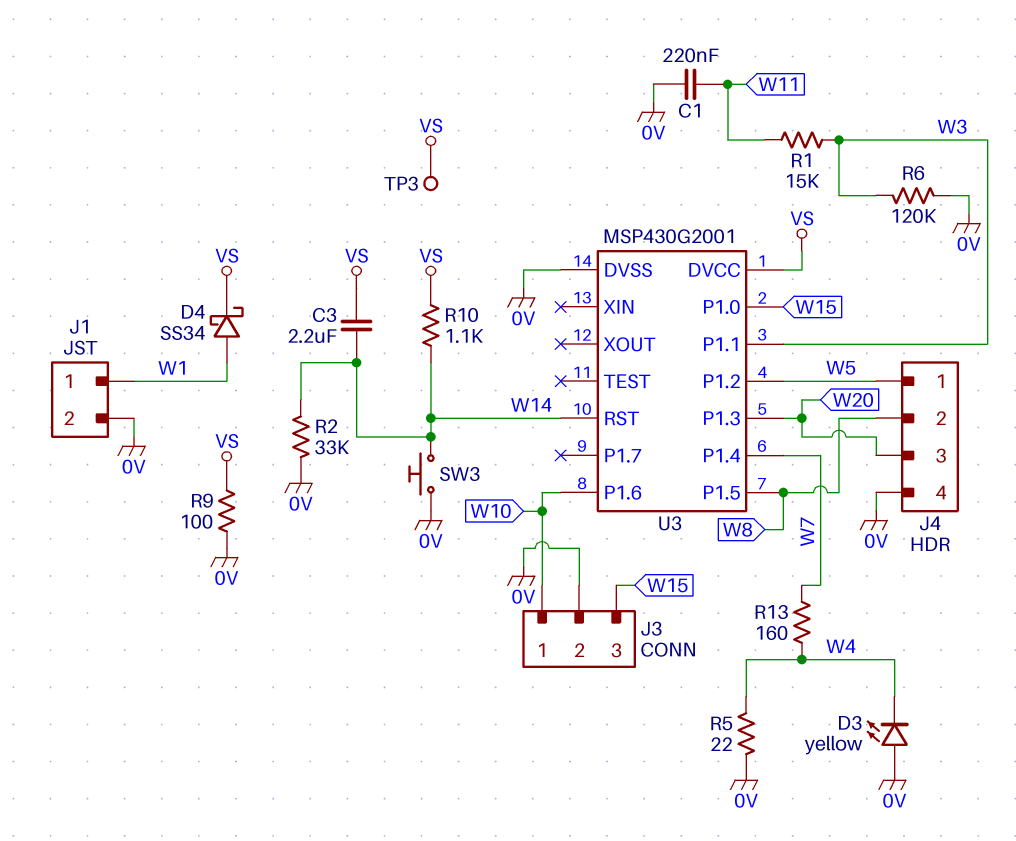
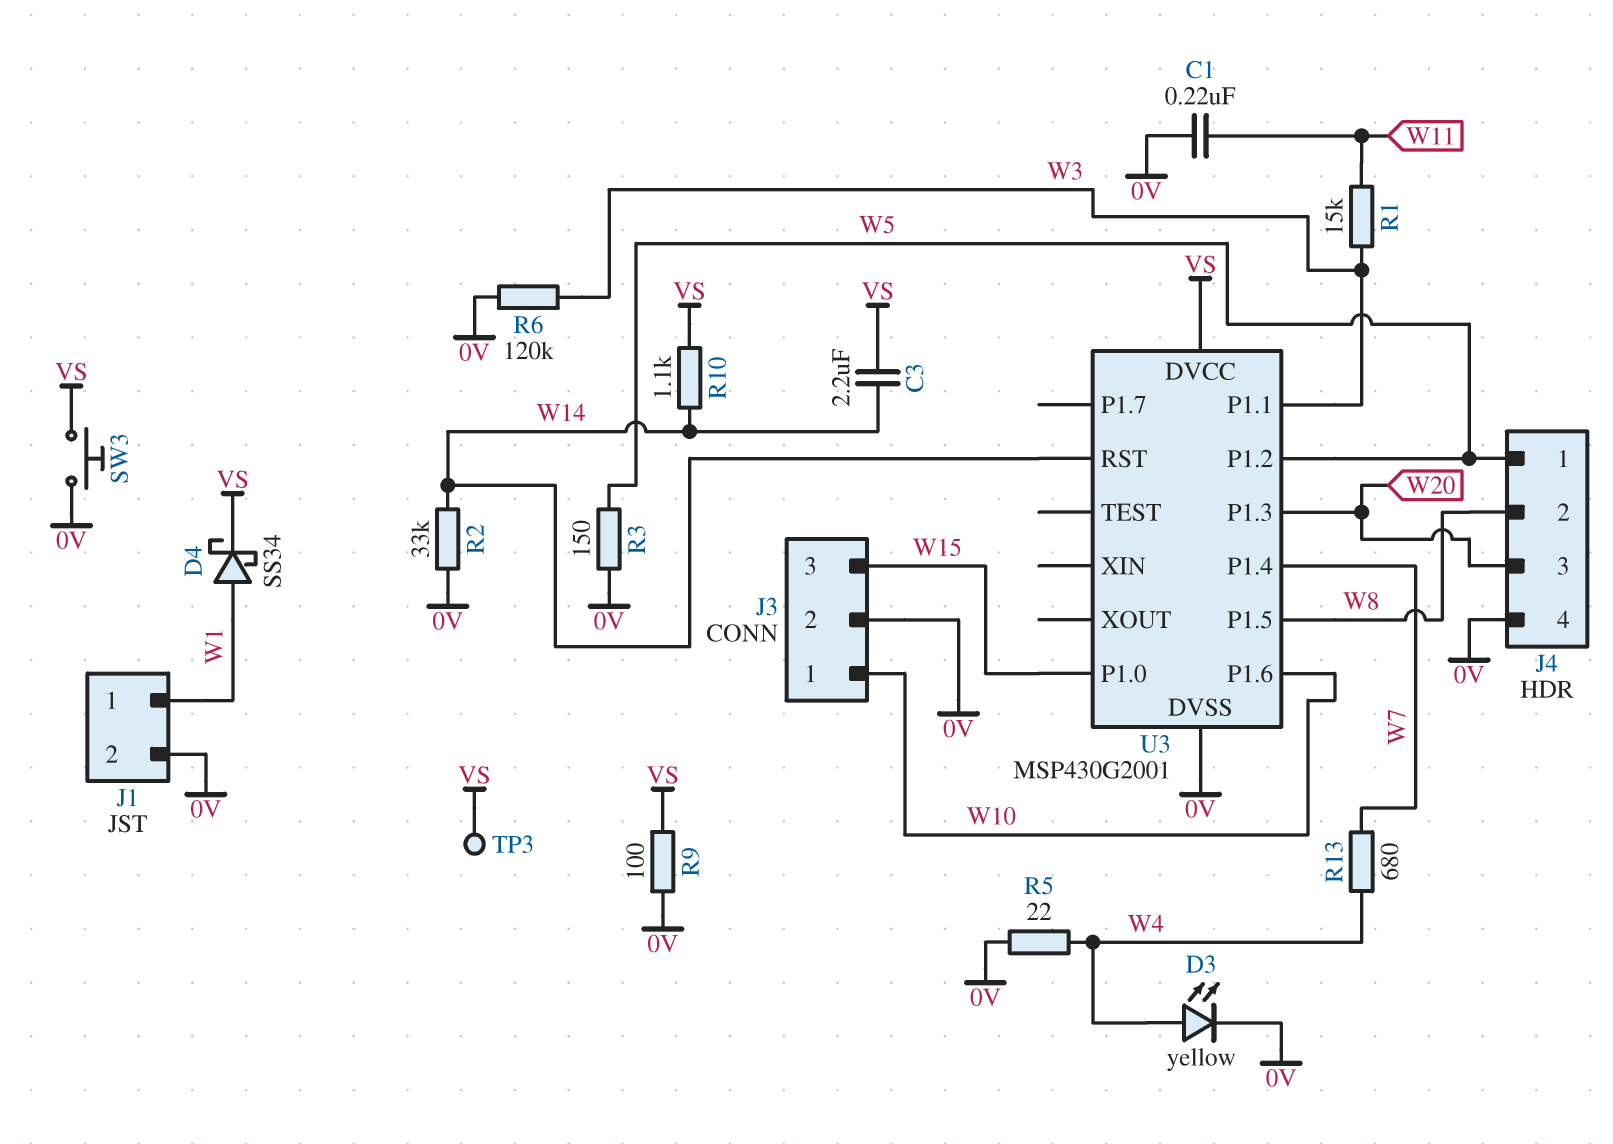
D3: LED yellow (A 0V, K W4) -> LED yellow (A W4, K 0V)
R3: none -> 150 (0V, W5)
R13: 160 (W4, W7) -> 680 (W4, W7)
SW3: button (0V, W14) -> button (0V, VS)

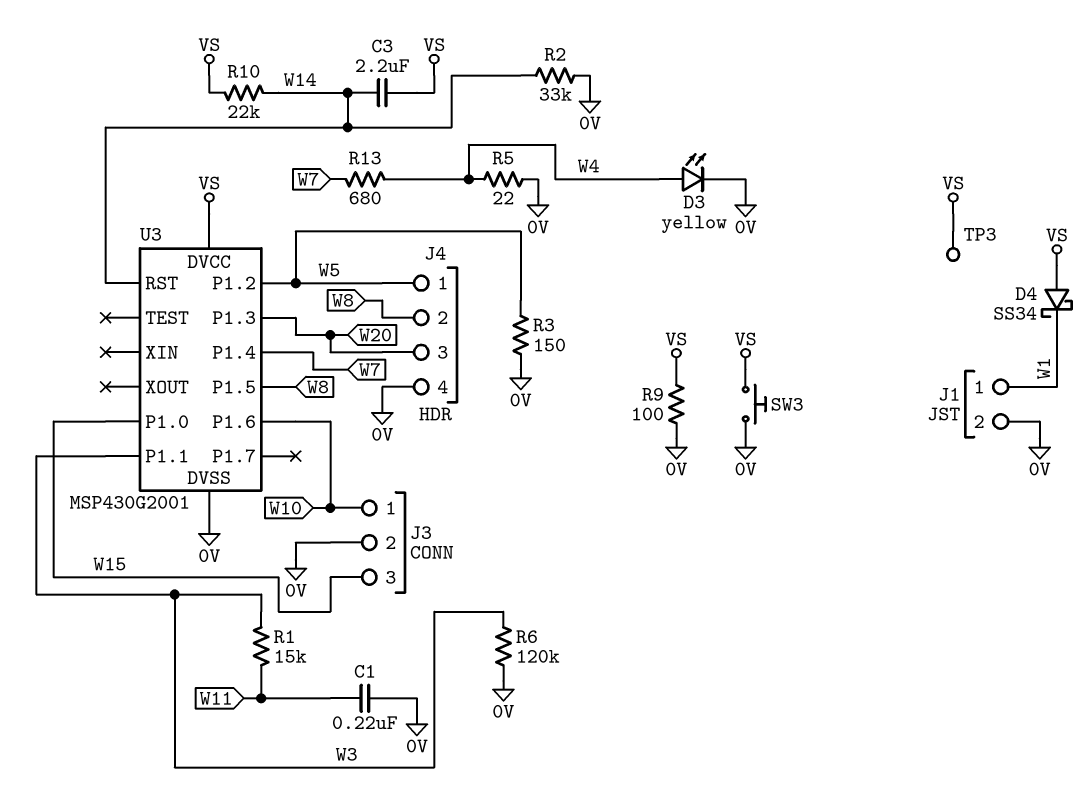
D4: schottky SS34 (A W1, K VS) -> schottky SS34 (A VS, K W1)
R10: 1.1k (VS, W14) -> 22k (VS, W14)

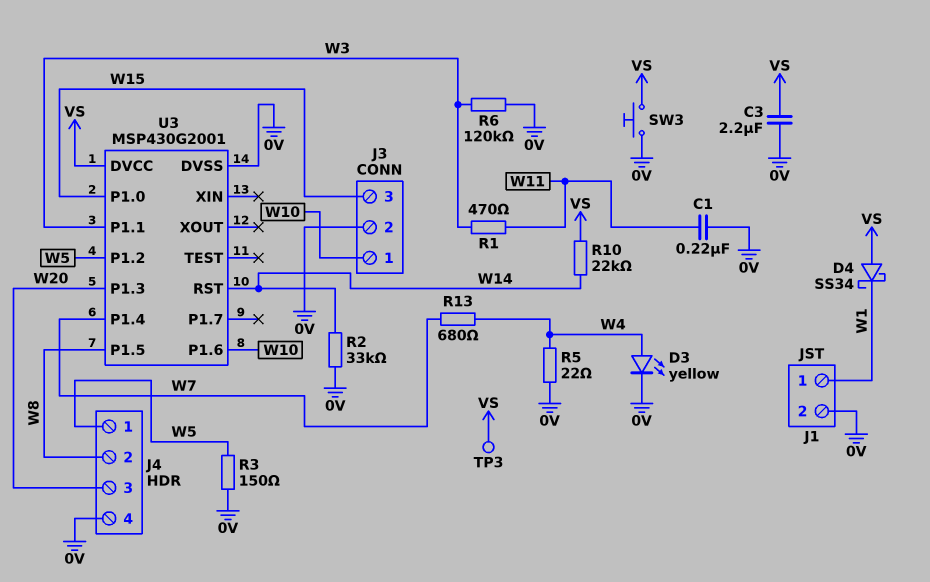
C3: 2.2uF (VS, W14) -> 2.2uF (0V, VS)
R1: 15k (W3, W11) -> 470 (W3, W11)
R9: 100 (0V, VS) -> none

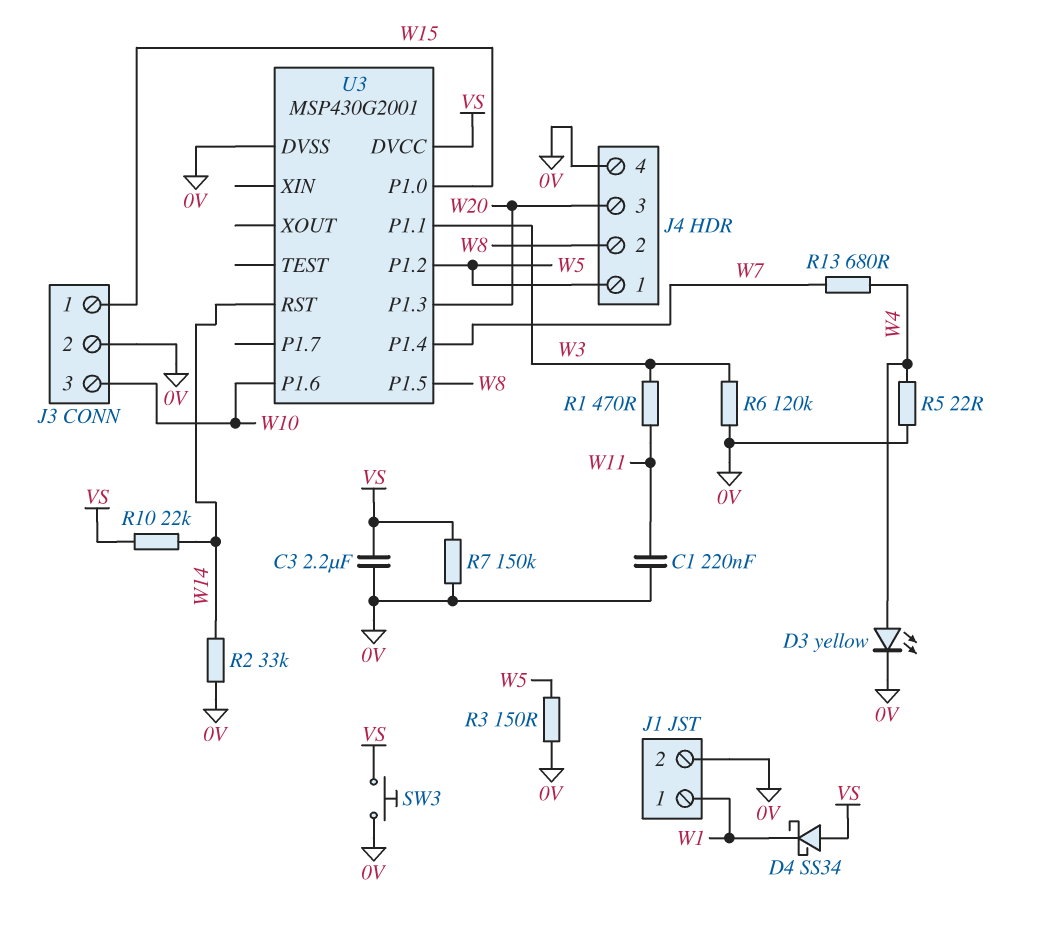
J3 pin 1: W10 -> W15
J3 pin 3: W15 -> W10
R7: none -> 150k (0V, VS)
TP3: test point (VS) -> none

